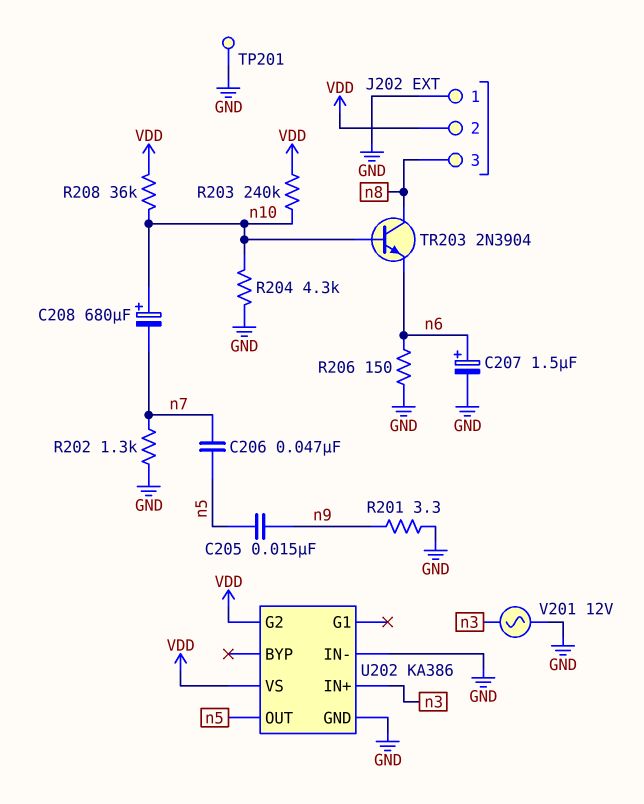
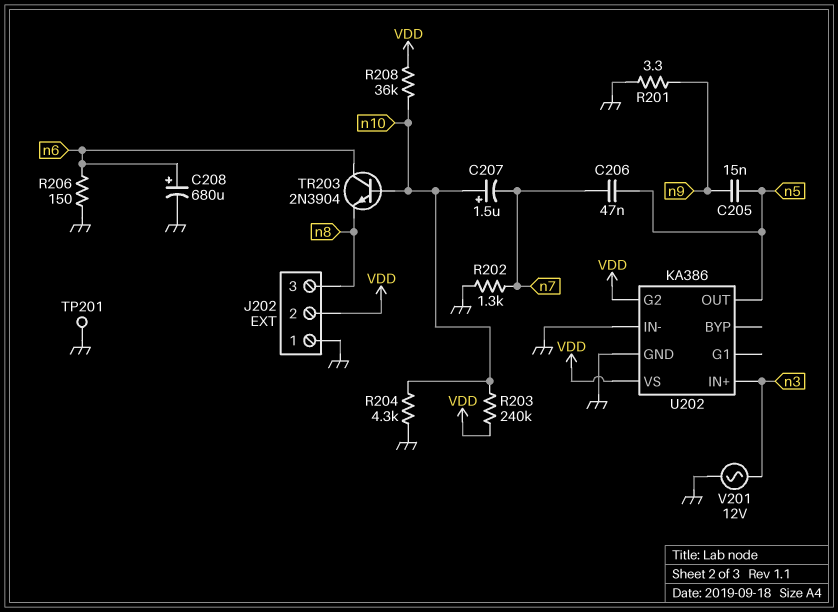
C207: 1.5uF (plus n6, minus GND) -> 1.5uF (plus n10, minus n7)
C208: 680uF (plus n10, minus n7) -> 680uF (plus n6, minus GND)
TR203: NPN 2N3904 (B n10, C n8, E n6) -> NPN 2N3904 (B n10, C n6, E n8)

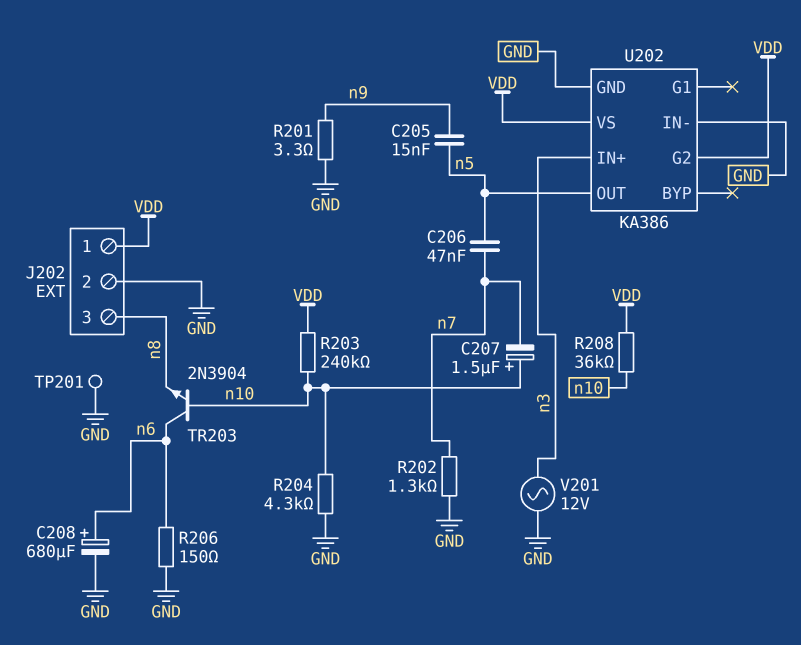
J202 pin 1: GND -> VDD
J202 pin 2: VDD -> GND

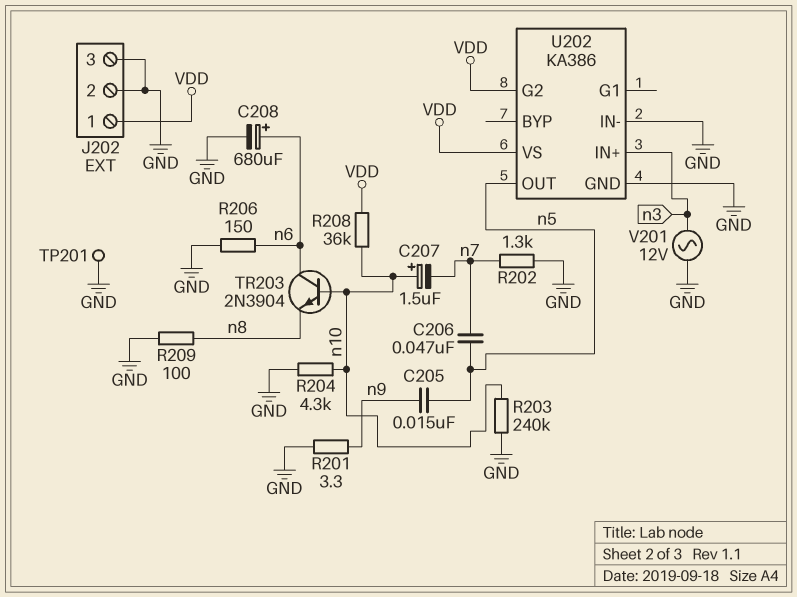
J202 pin 3: n8 -> GND
R203: 240k (VDD, n10) -> 240k (GND, n10)
R209: none -> 100 (GND, n8)

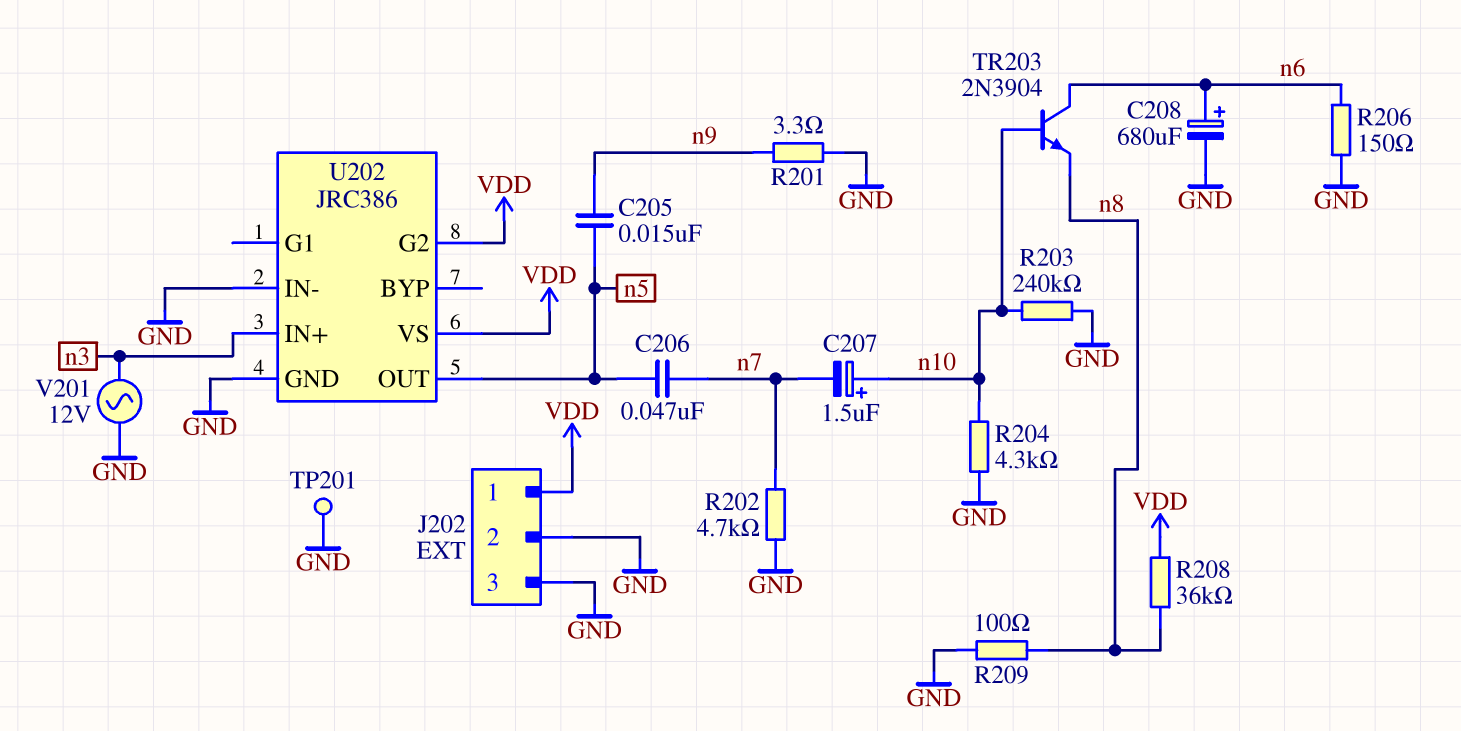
R202: 1.3k (GND, n7) -> 4.7k (GND, n7)
R208: 36k (VDD, n10) -> 36k (VDD, n8)
U202: KA386 -> JRC386

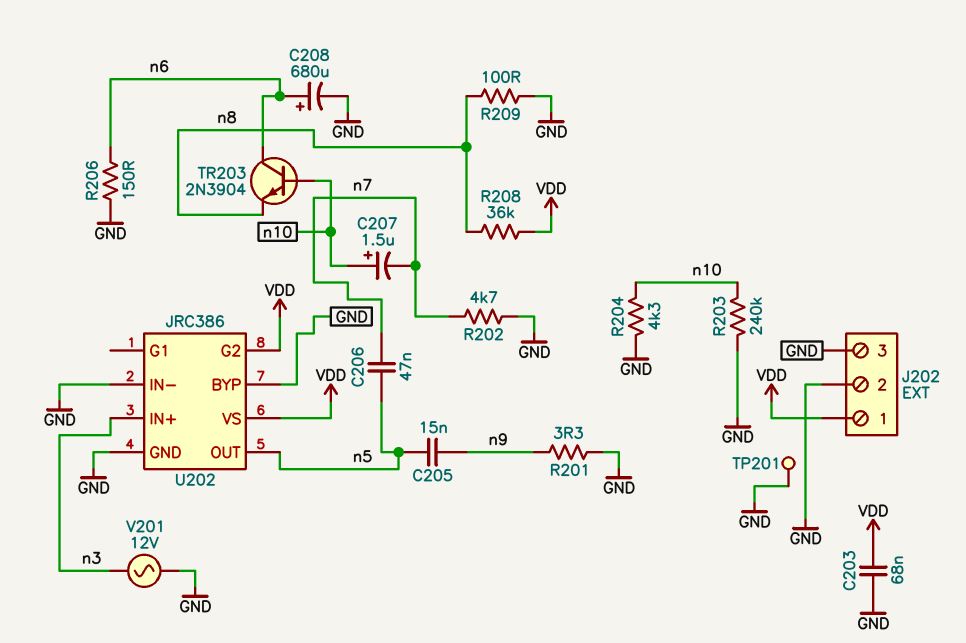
C203: none -> 68nF (GND, VDD)
U202 pin BYP: none -> GND

